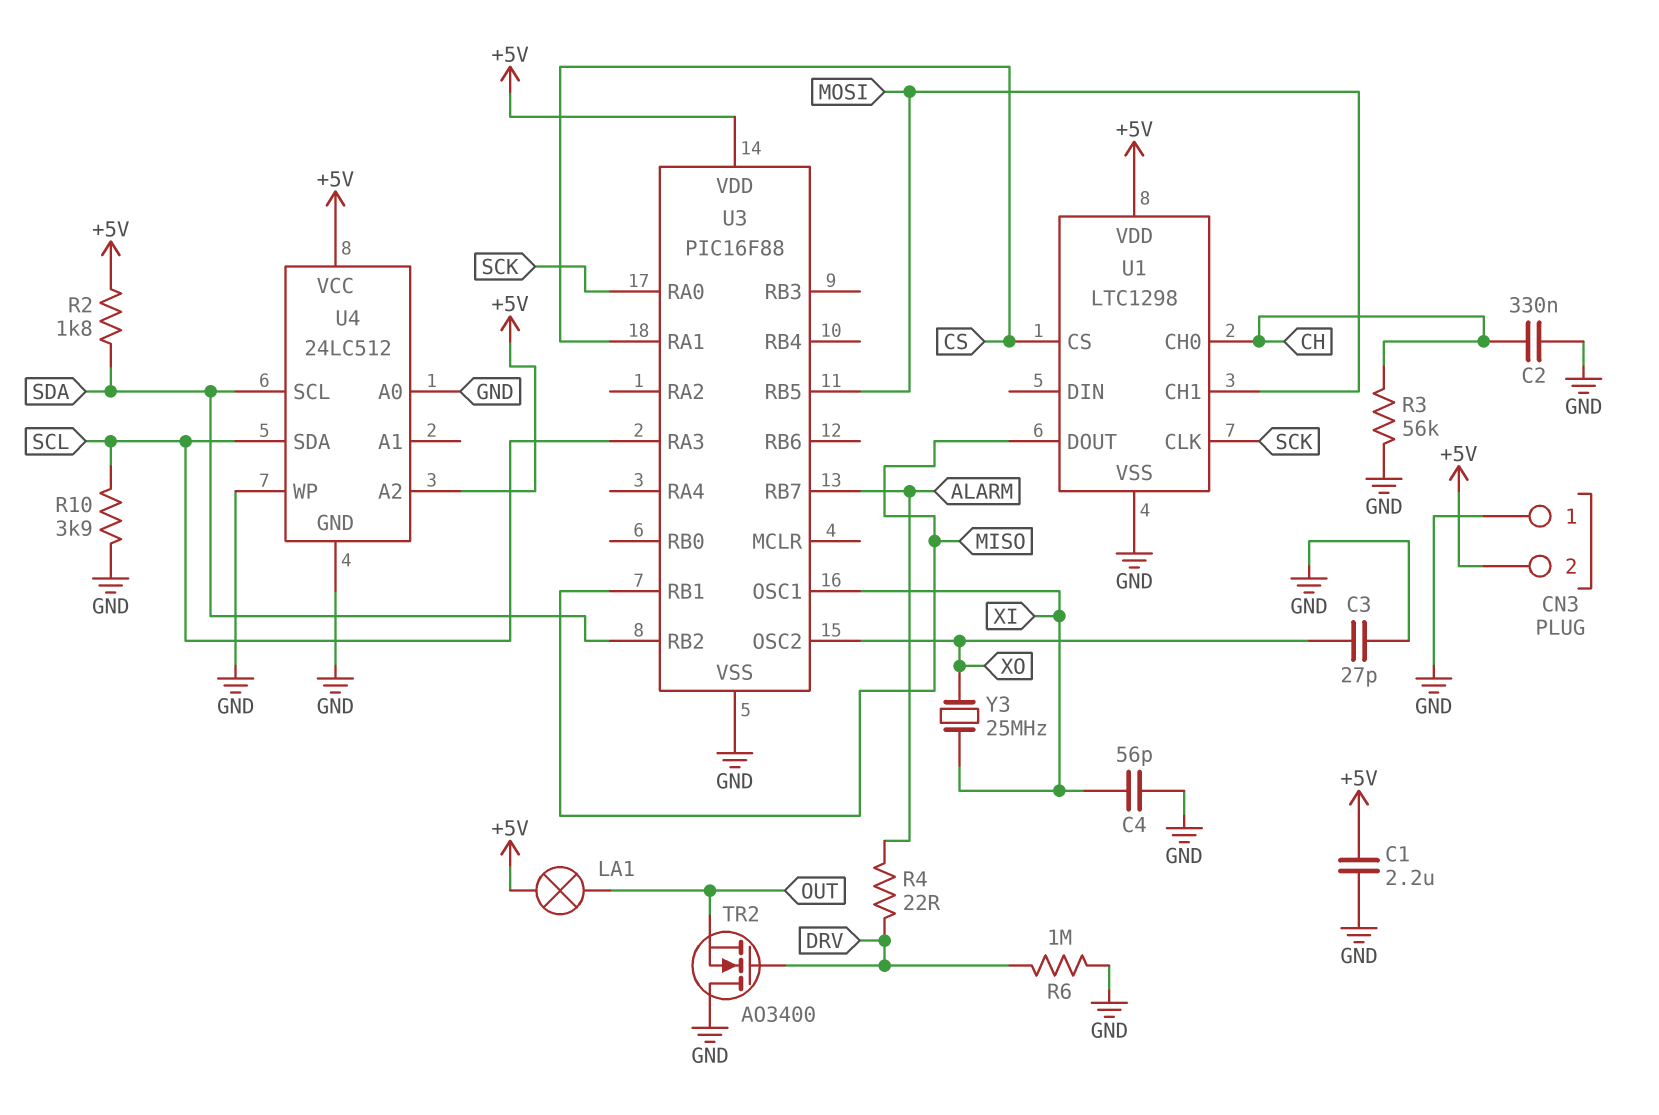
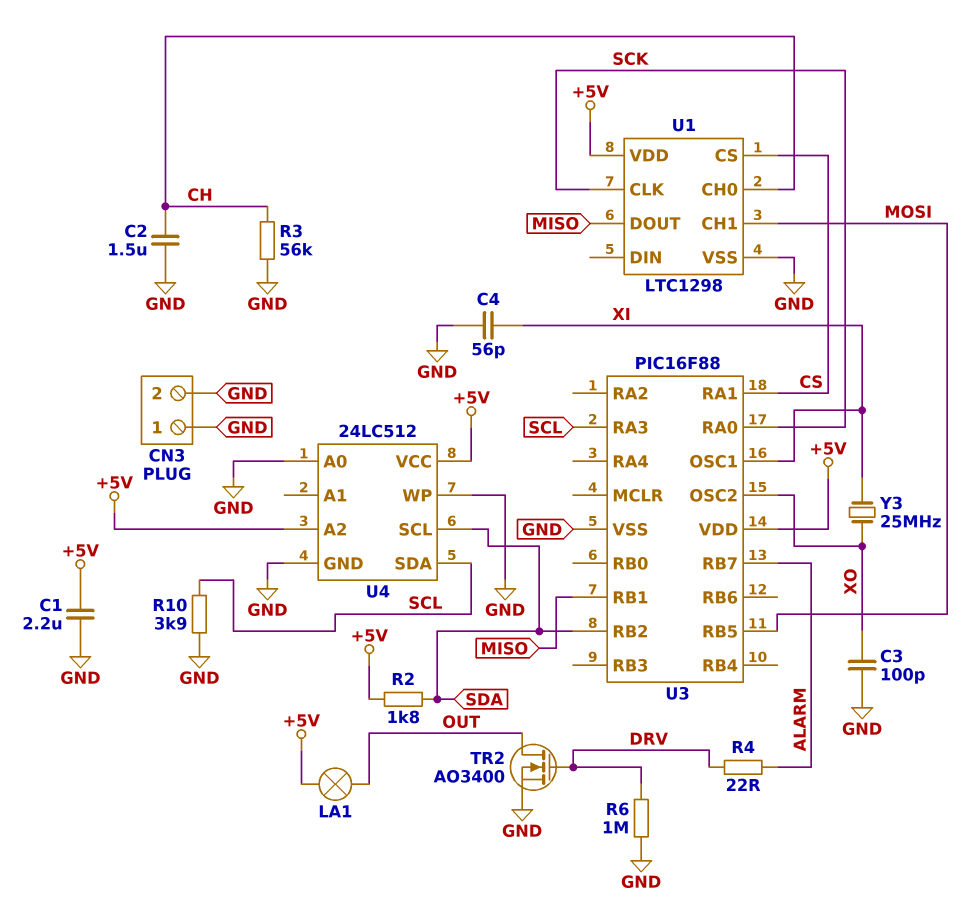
C2: 330nF (CH, GND) -> 1.5uF (CH, GND)
C3: 27pF (GND, XO) -> 100pF (GND, XO)
CN3 pin 2: +5V -> GND
TR2: NMOS AO3400 (G DRV, D GND, S OUT) -> NMOS AO3400 (G DRV, D OUT, S GND)

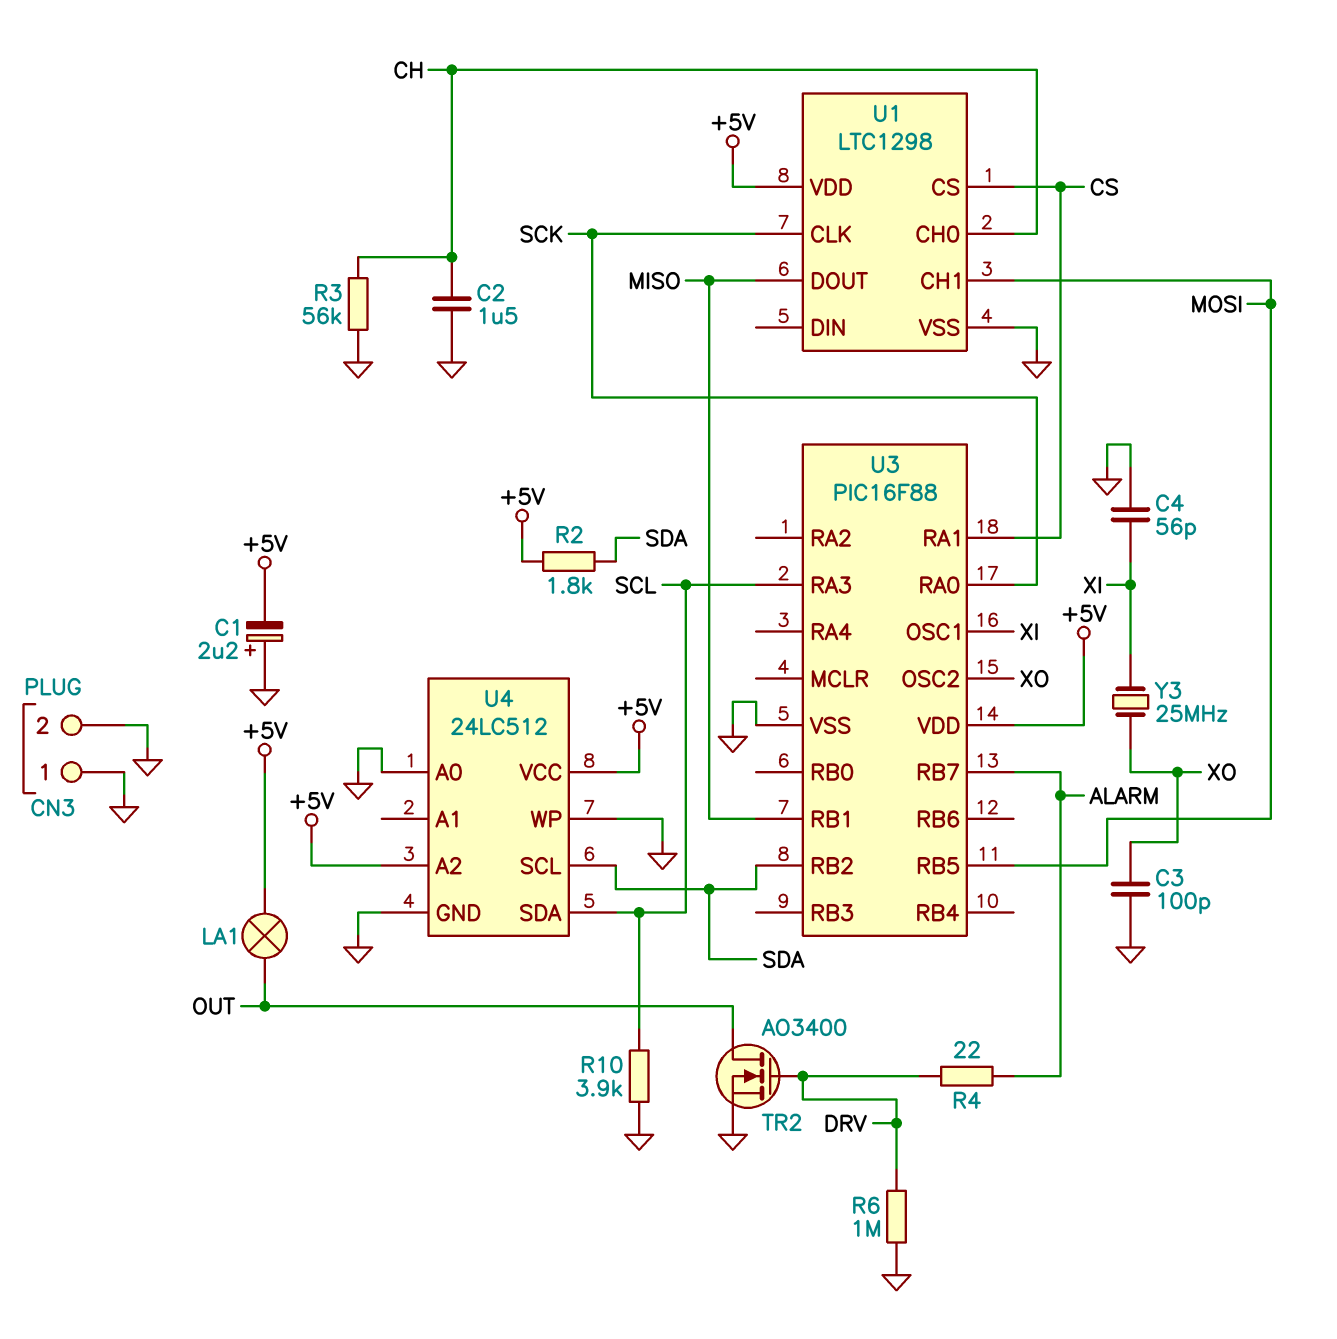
C1: 2.2uF (+5V, GND) -> 2.2uF (plus GND, minus +5V)

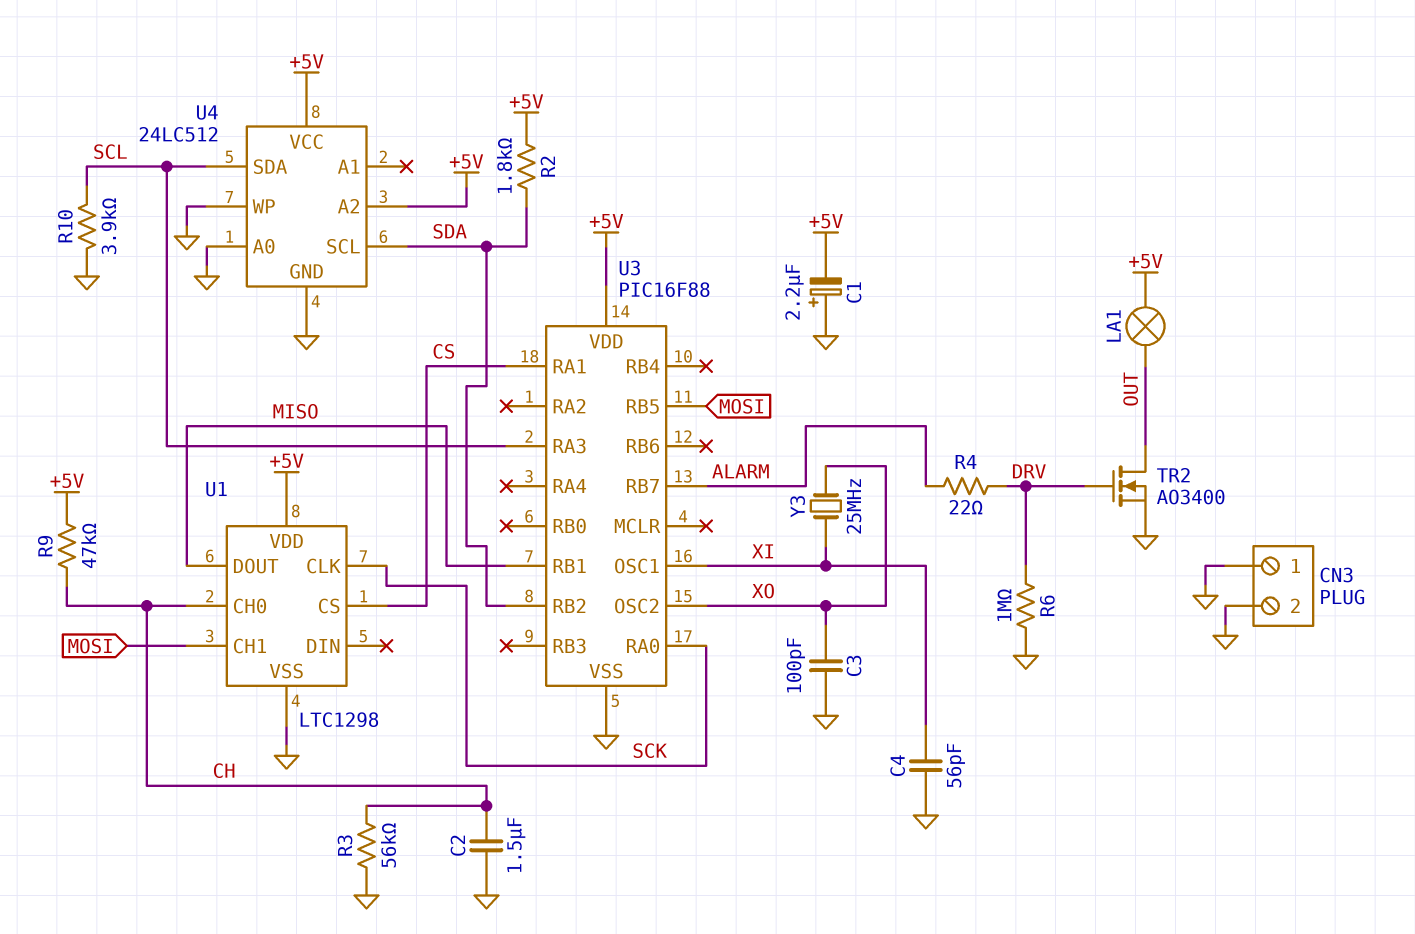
R9: none -> 47k (+5V, CH)

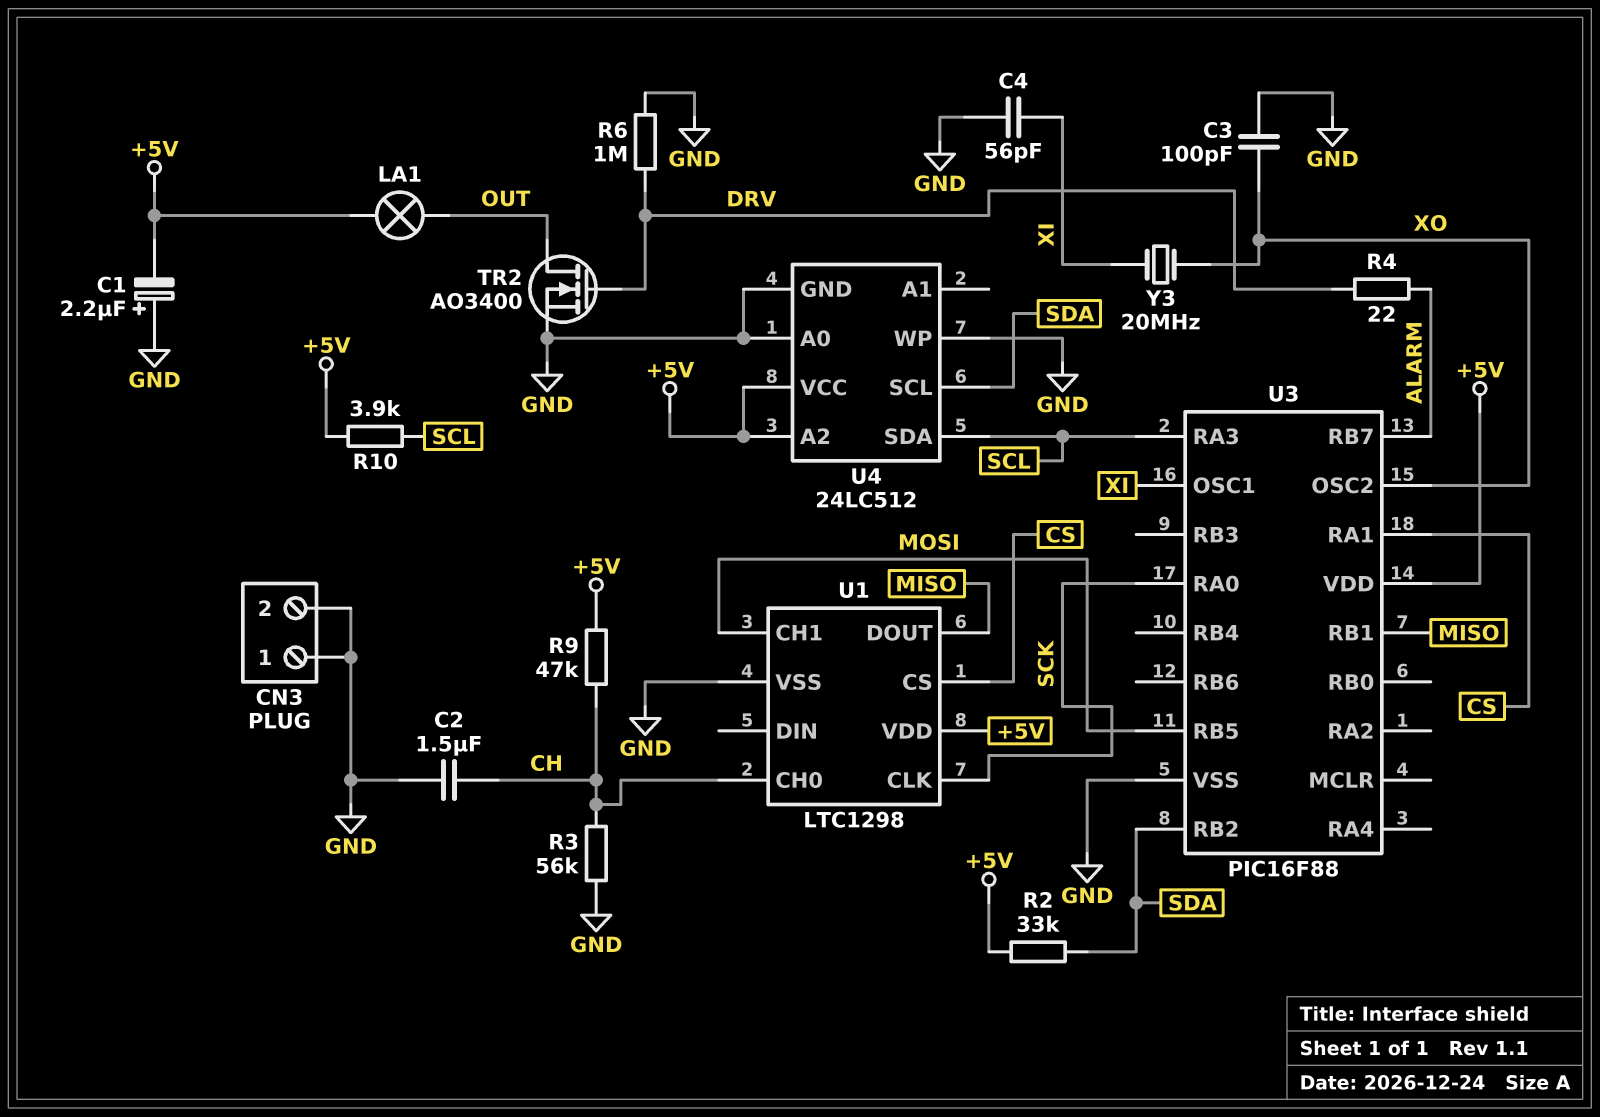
R2: 1.8k (+5V, SDA) -> 33k (+5V, SDA)
R10: 3.9k (GND, SCL) -> 3.9k (+5V, SCL)
Y3: 25MHz (XI, XO) -> 20MHz (XI, XO)

